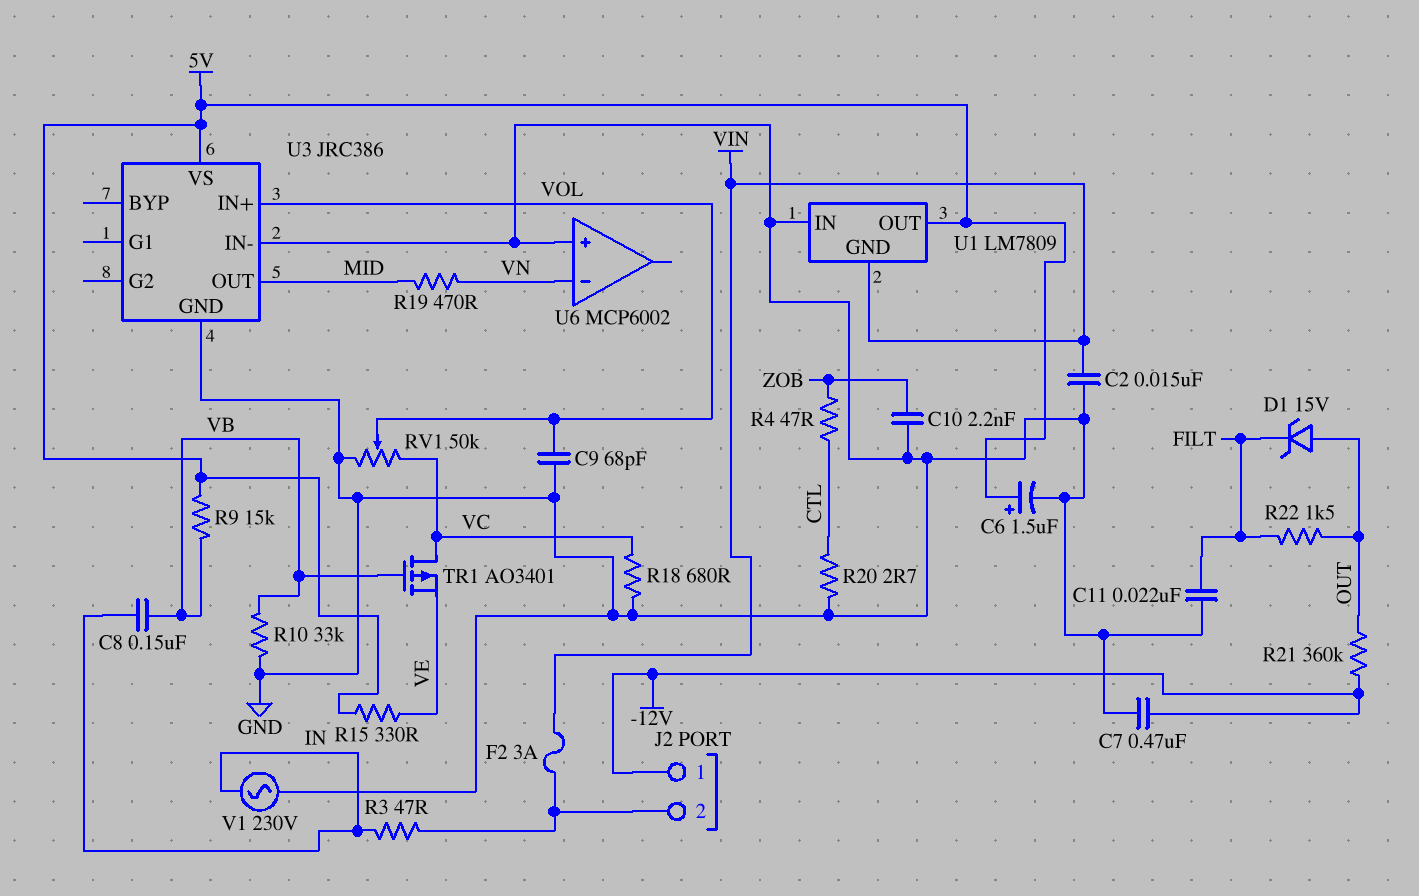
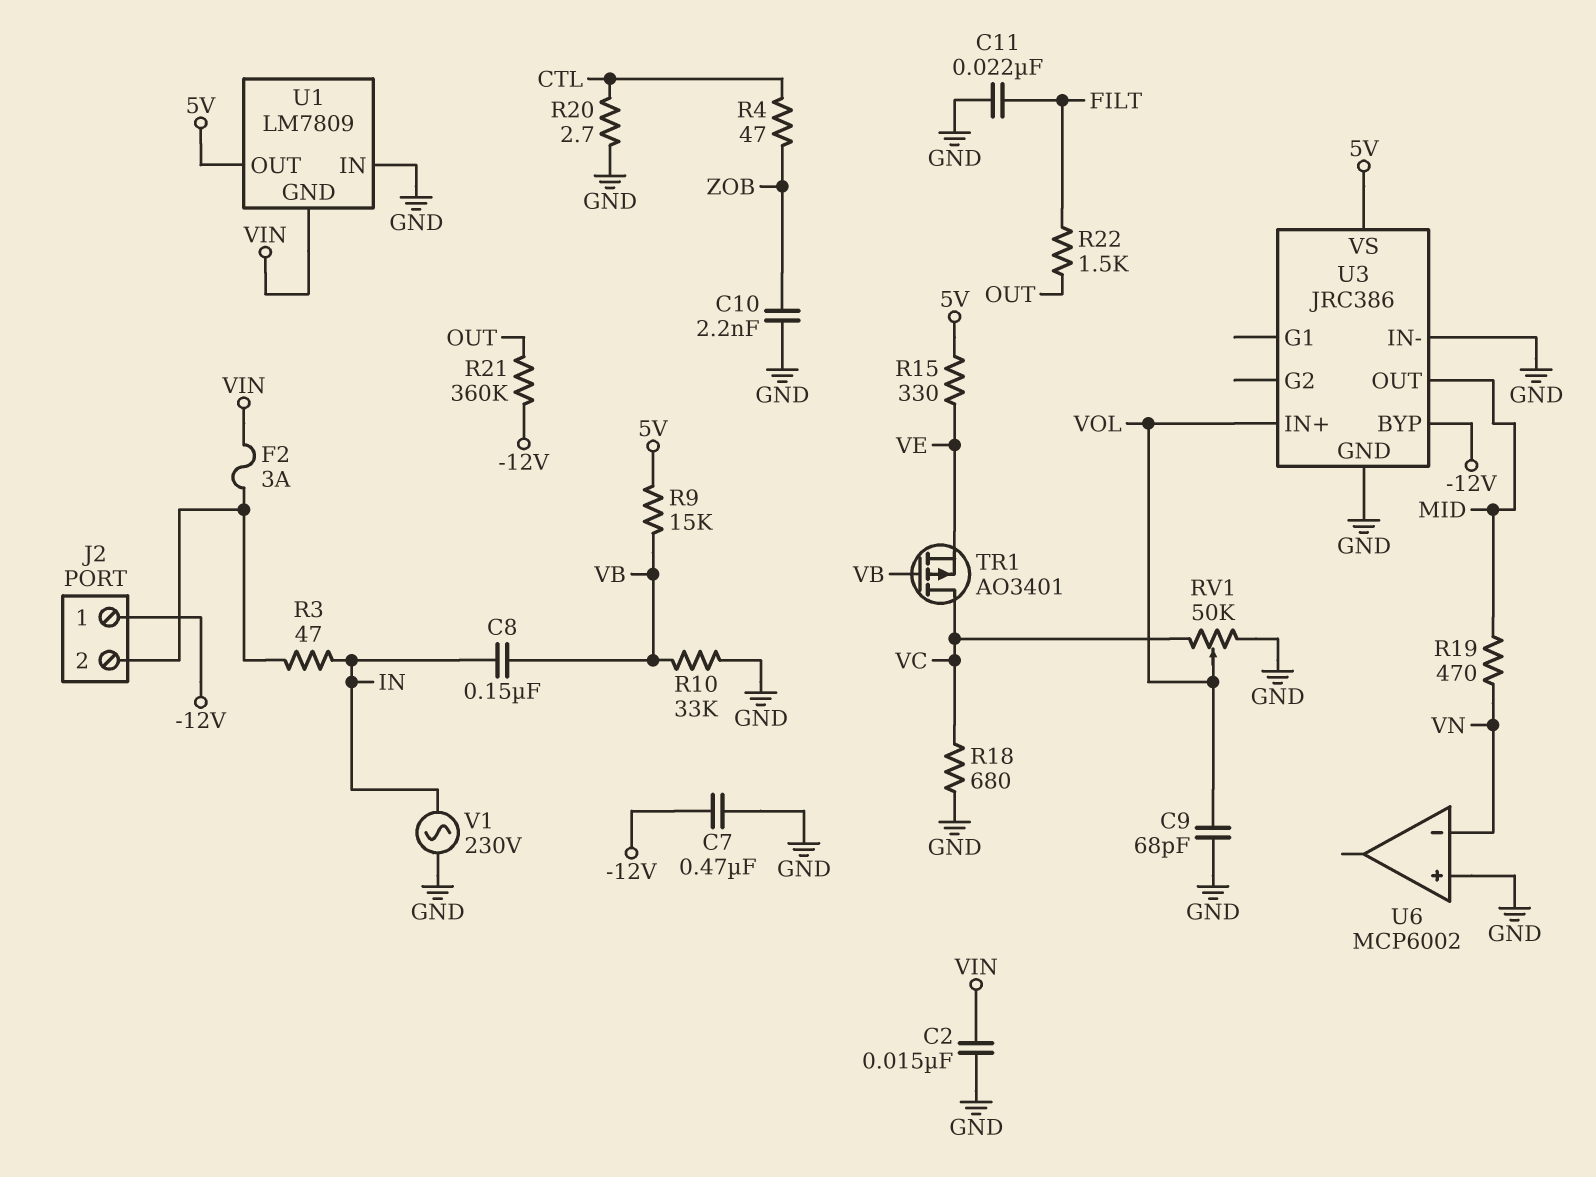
C6: 1.5uF (plus 5V, minus GND) -> none
D1: zener 15V (A OUT, K FILT) -> none
U3 pin BYP: none -> -12V

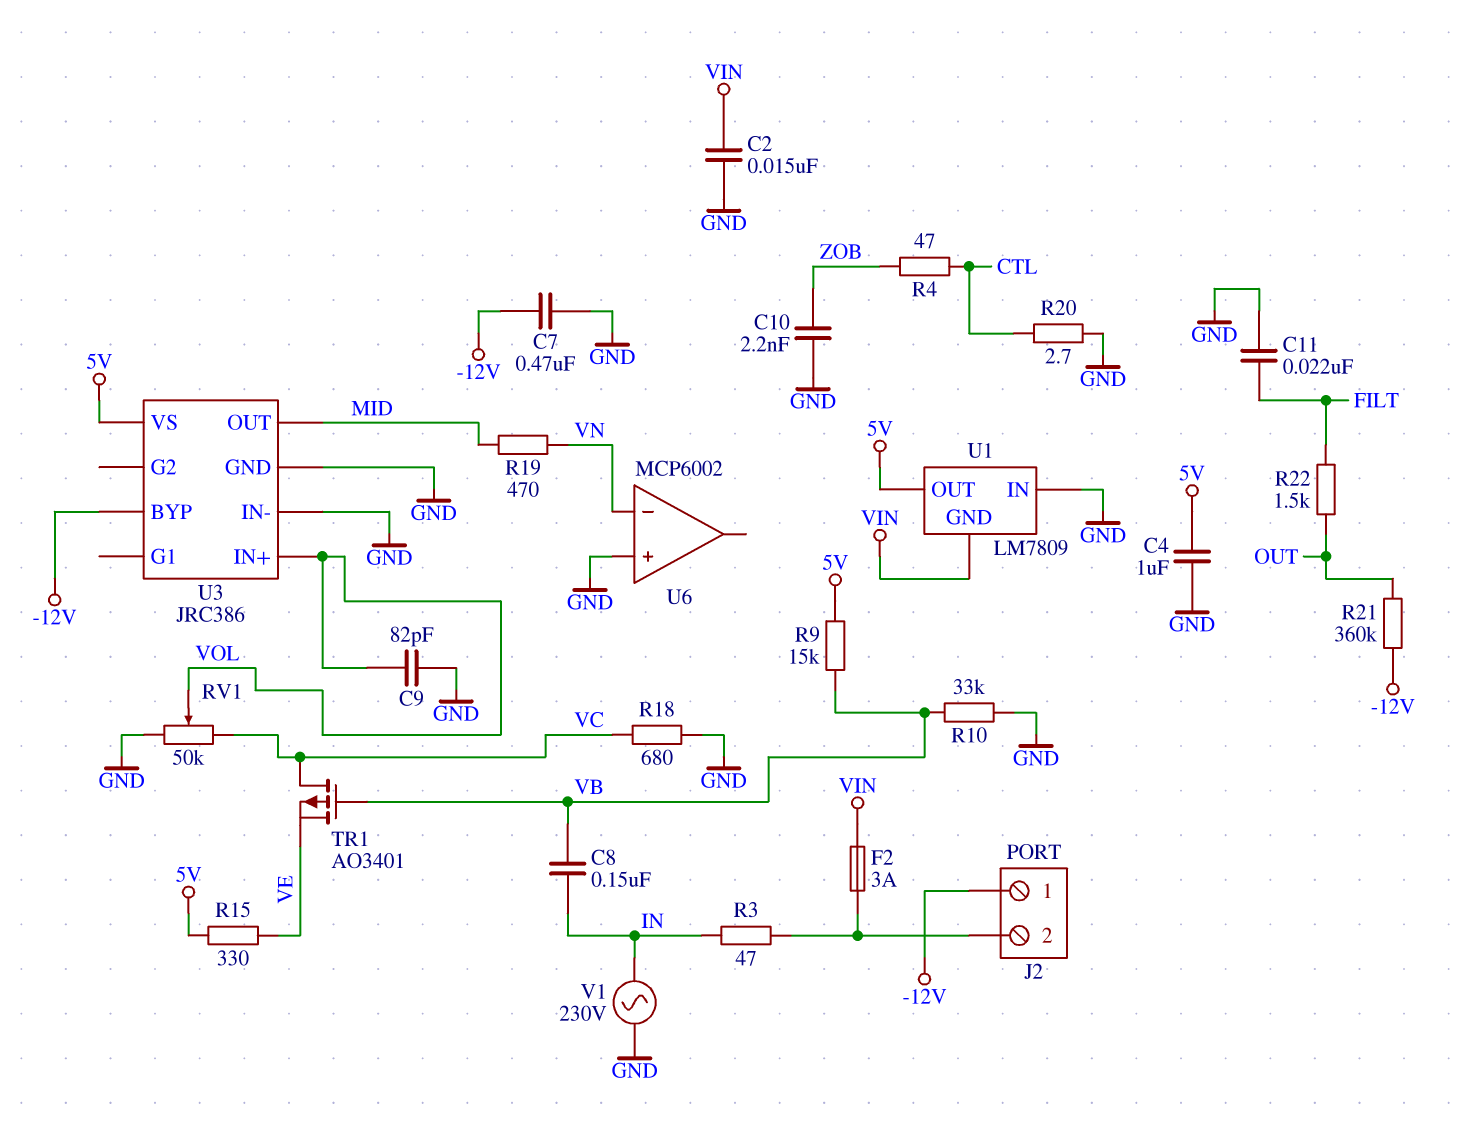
C4: none -> 1uF (5V, GND)
C9: 68pF (GND, VOL) -> 82pF (GND, VOL)

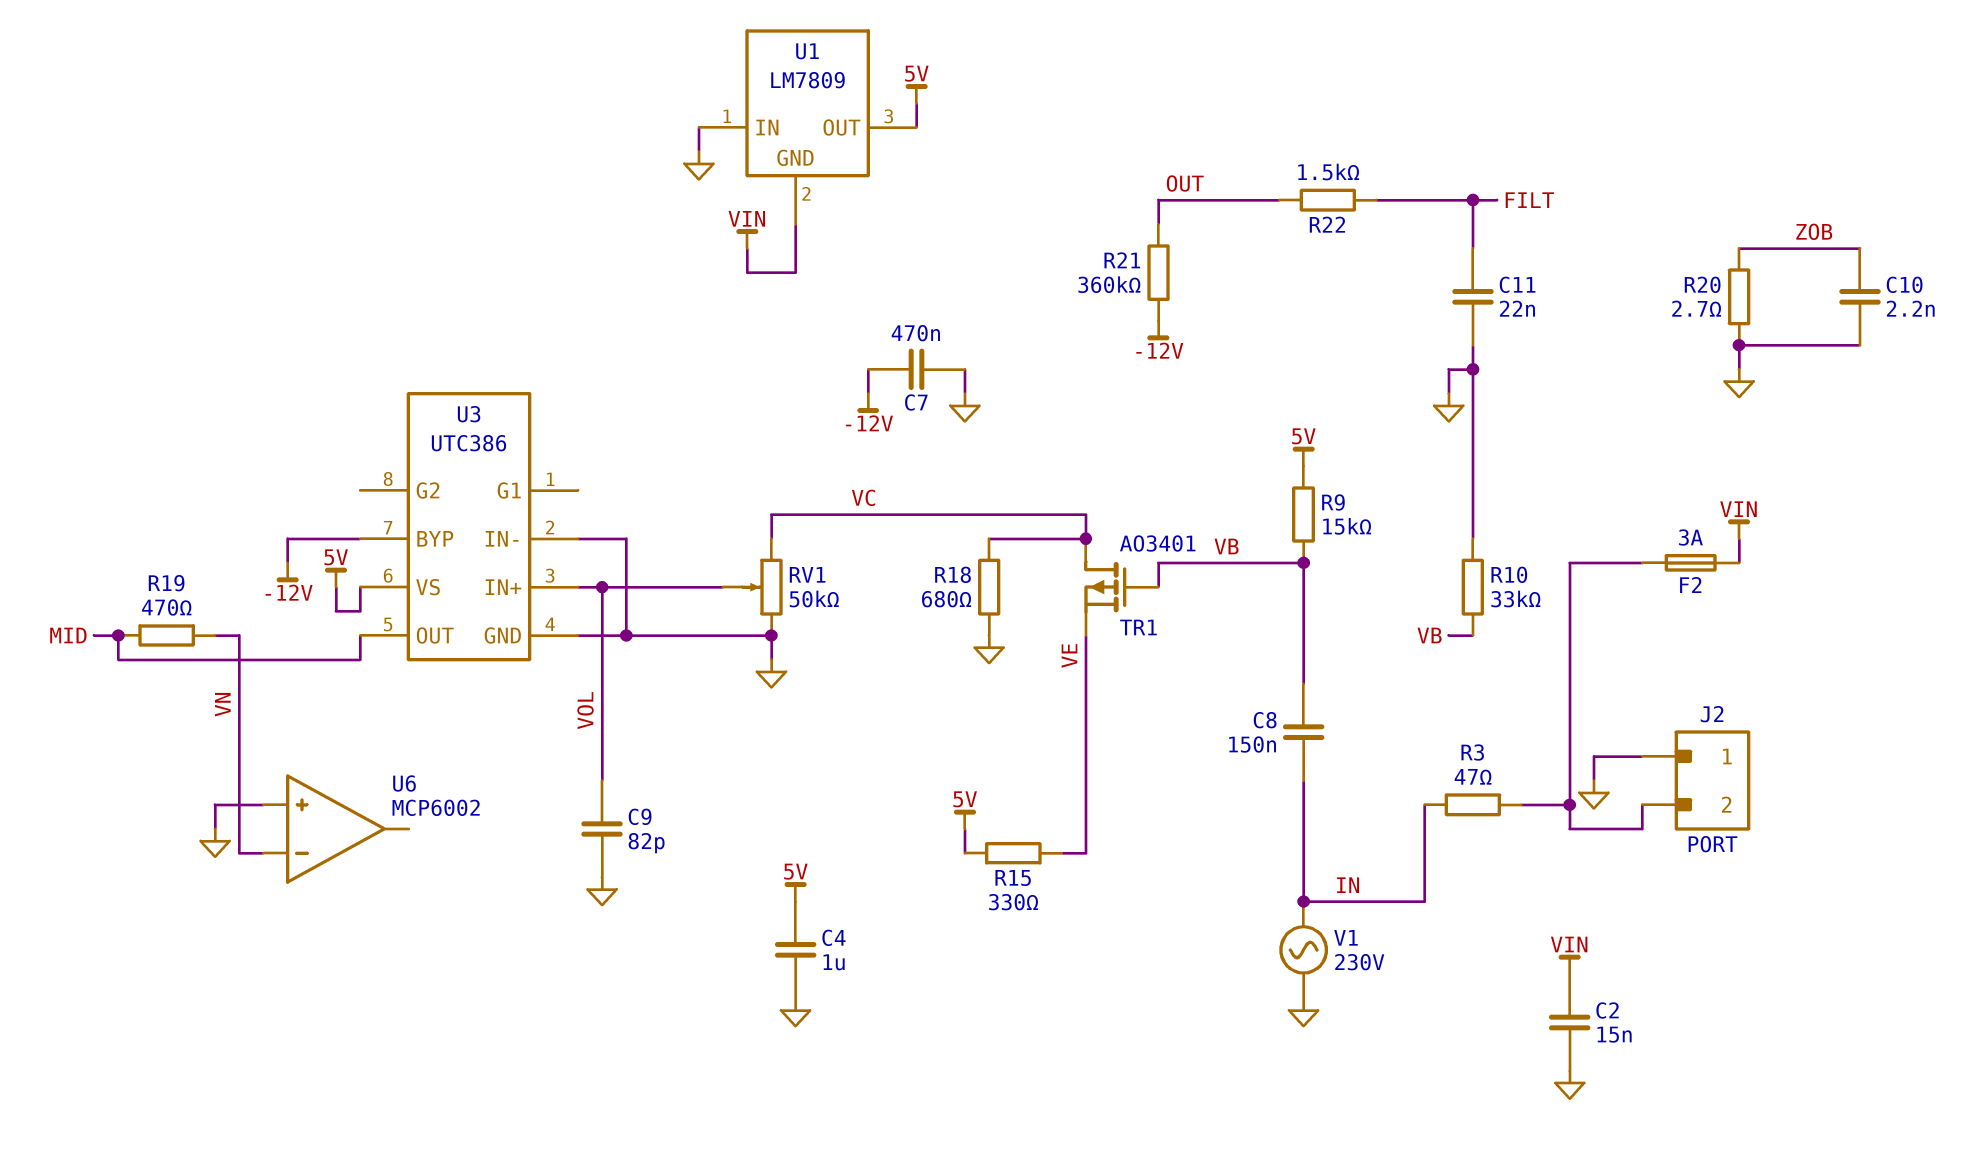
J2 pin 1: -12V -> GND
R4: 47 (CTL, ZOB) -> none
R20: 2.7 (CTL, GND) -> 2.7 (GND, ZOB)
U3: JRC386 -> UTC386

